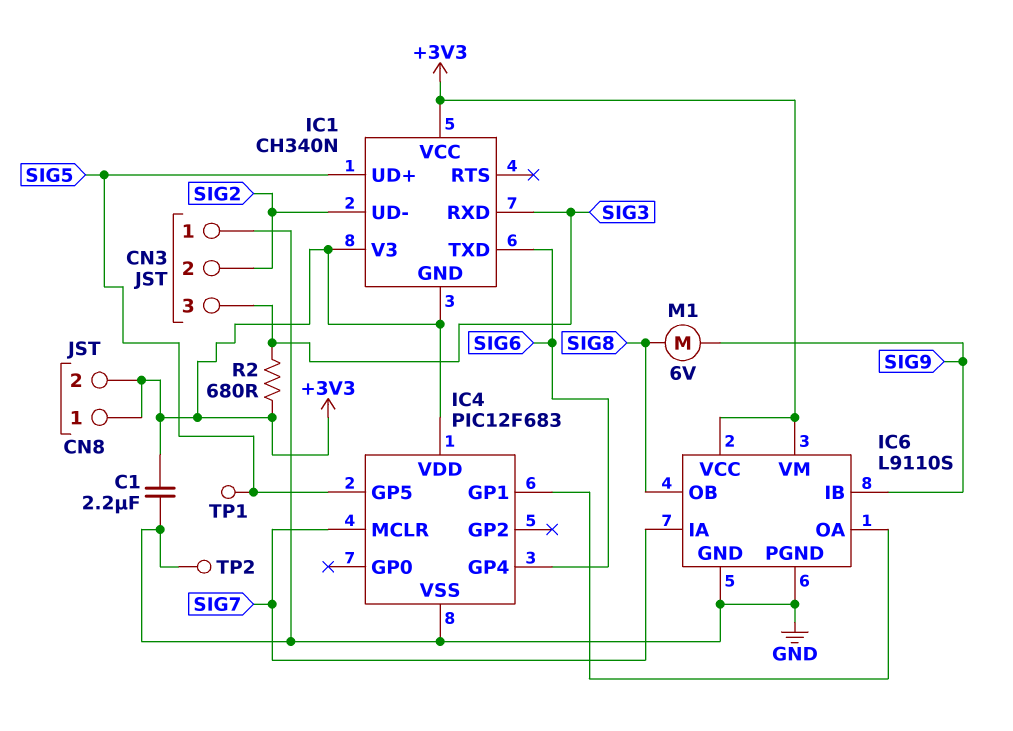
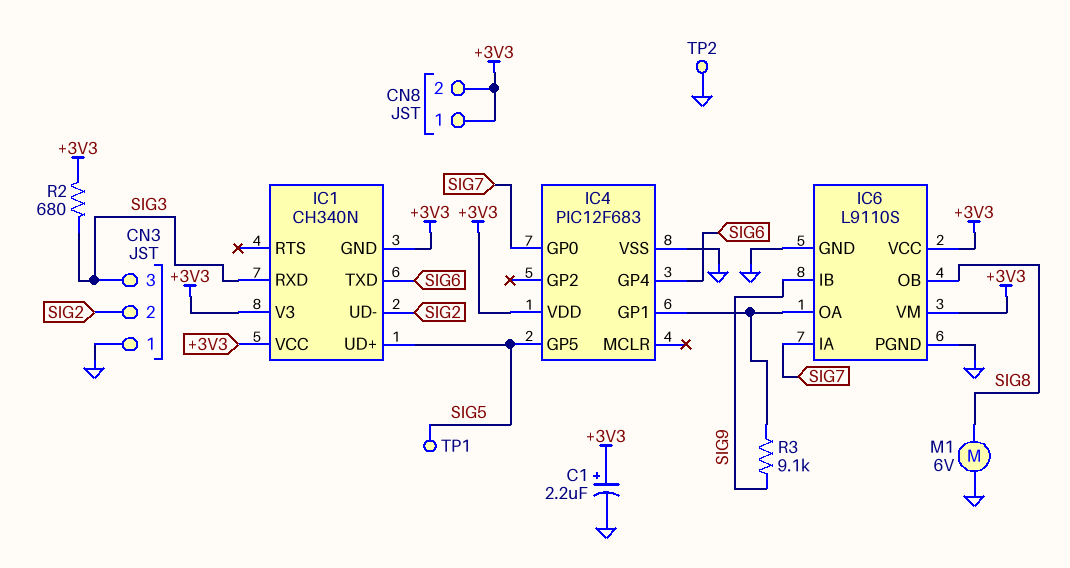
C1: 2.2uF (+3V3, GND) -> 2.2uF (plus +3V3, minus GND)
IC4 pin GP0: none -> SIG7
IC4 pin MCLR: SIG7 -> none
M1: motor 6V (SIG8, SIG9) -> motor 6V (GND, SIG8)
R3: none -> 9.1k (IC4/GP1, SIG9)

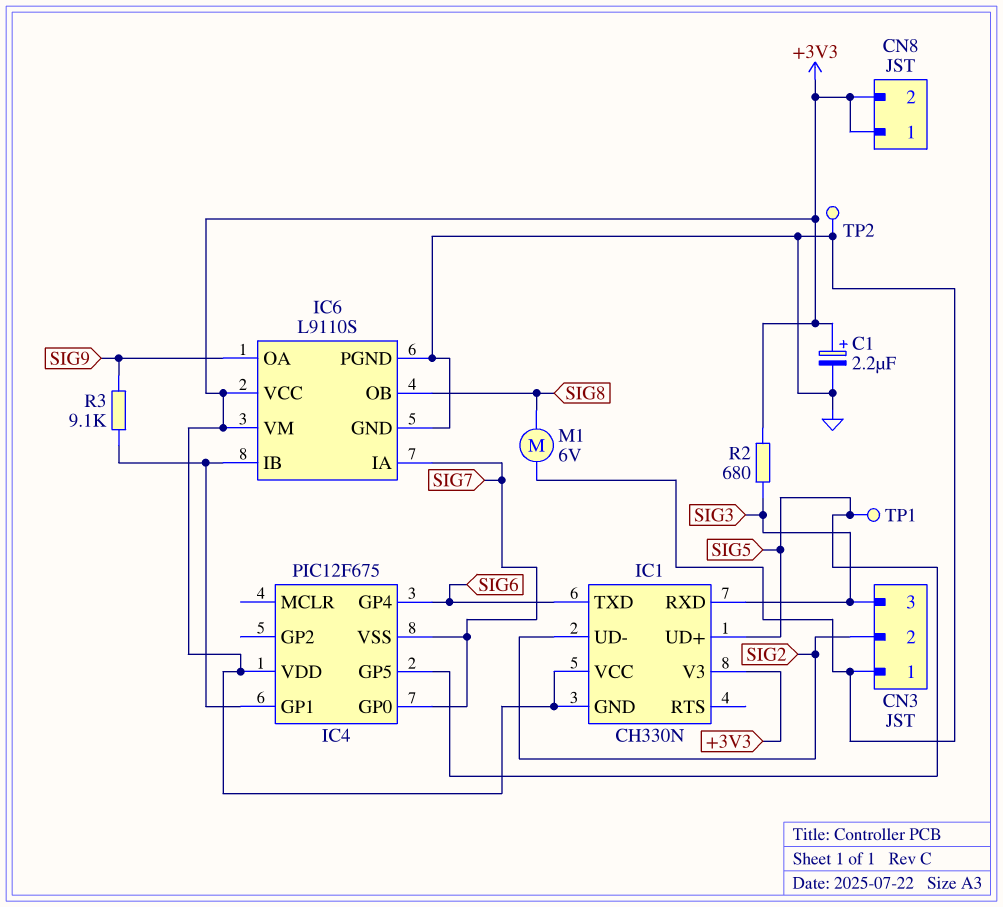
IC1: CH340N -> CH330N
IC4: PIC12F683 -> PIC12F675
IC4 pin VSS: GND -> SIG7
IC6 pin IB: SIG9 -> IC4/GP1
IC6 pin OA: IC4/GP1 -> SIG9

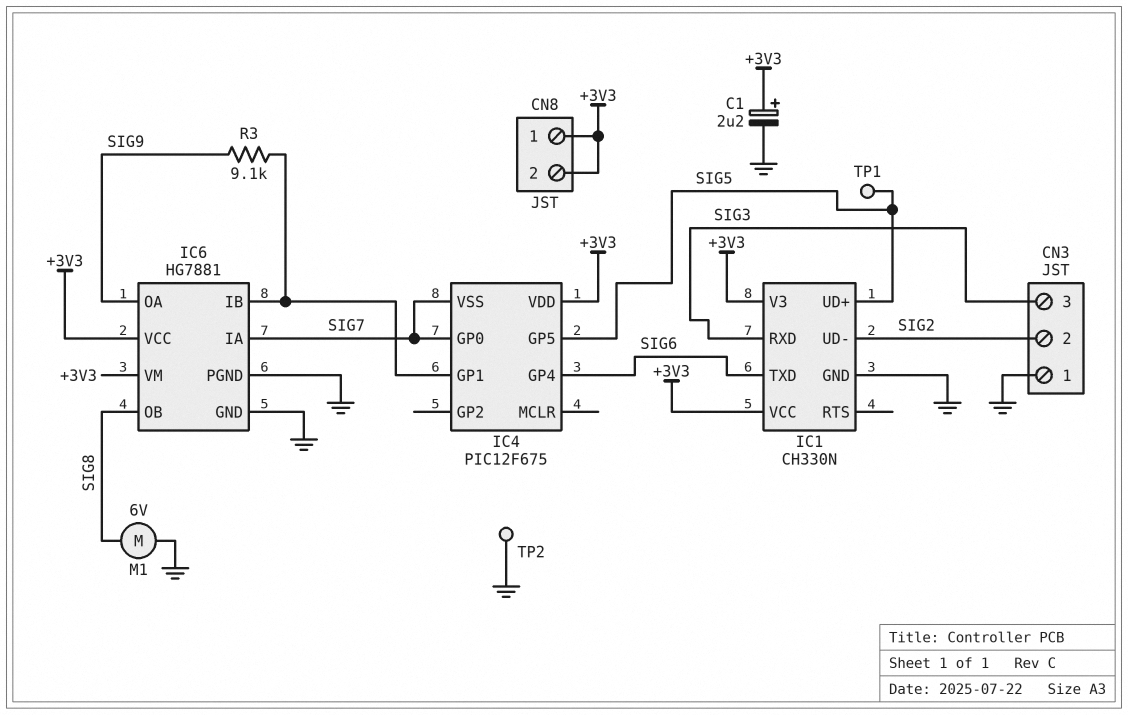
IC1 pin GND: +3V3 -> GND
IC6: L9110S -> HG7881
R2: 680 (+3V3, SIG3) -> none

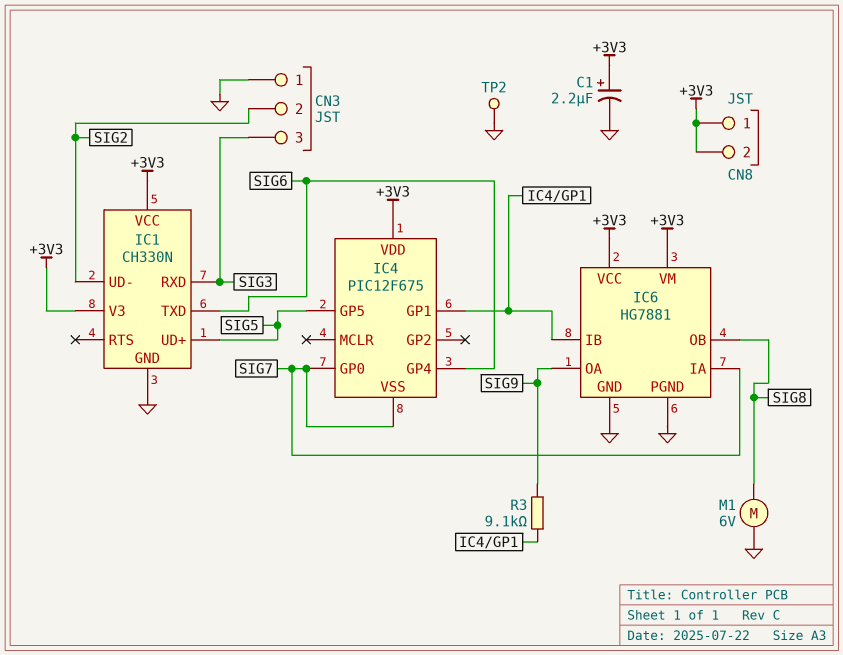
TP1: test point (SIG5) -> none

